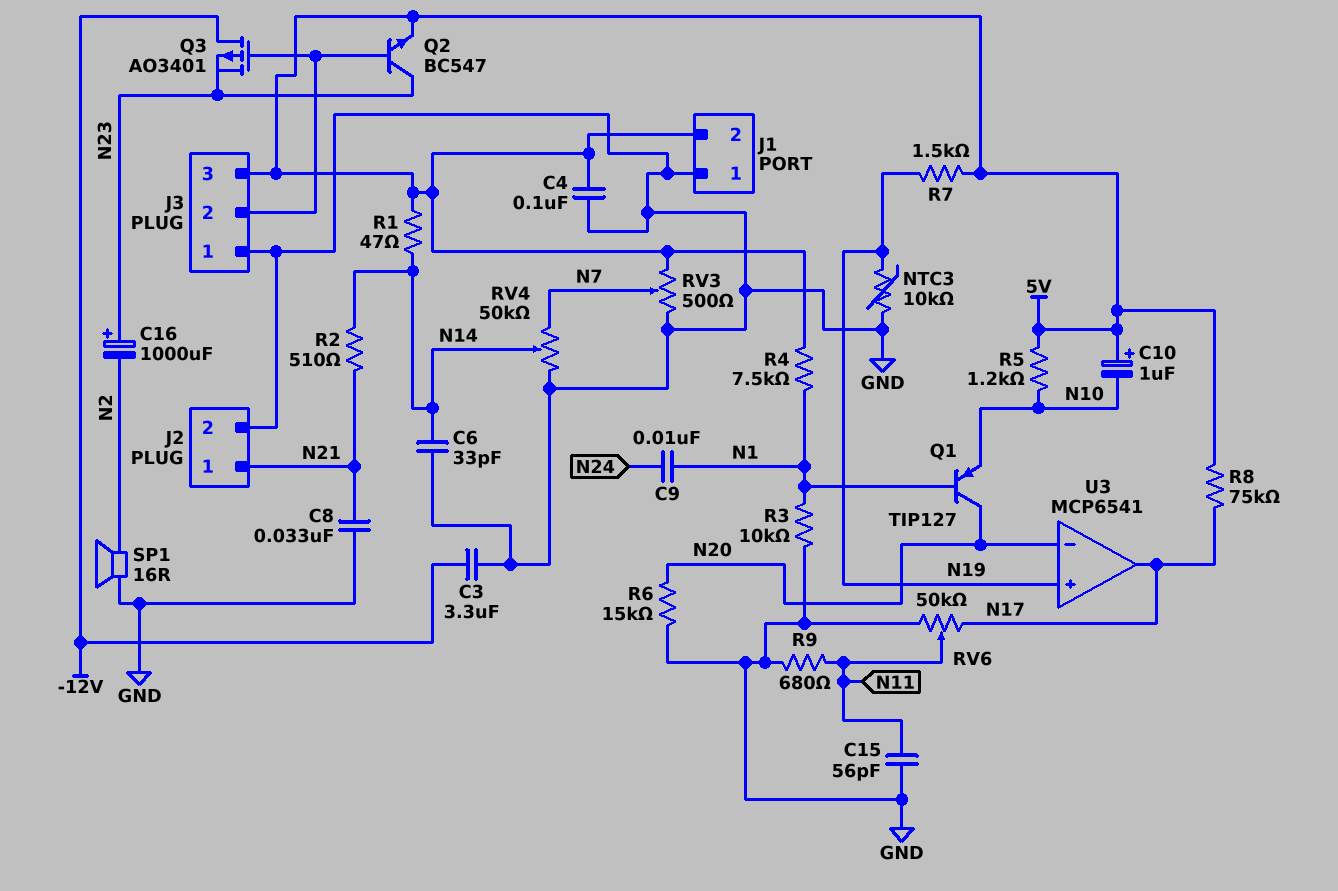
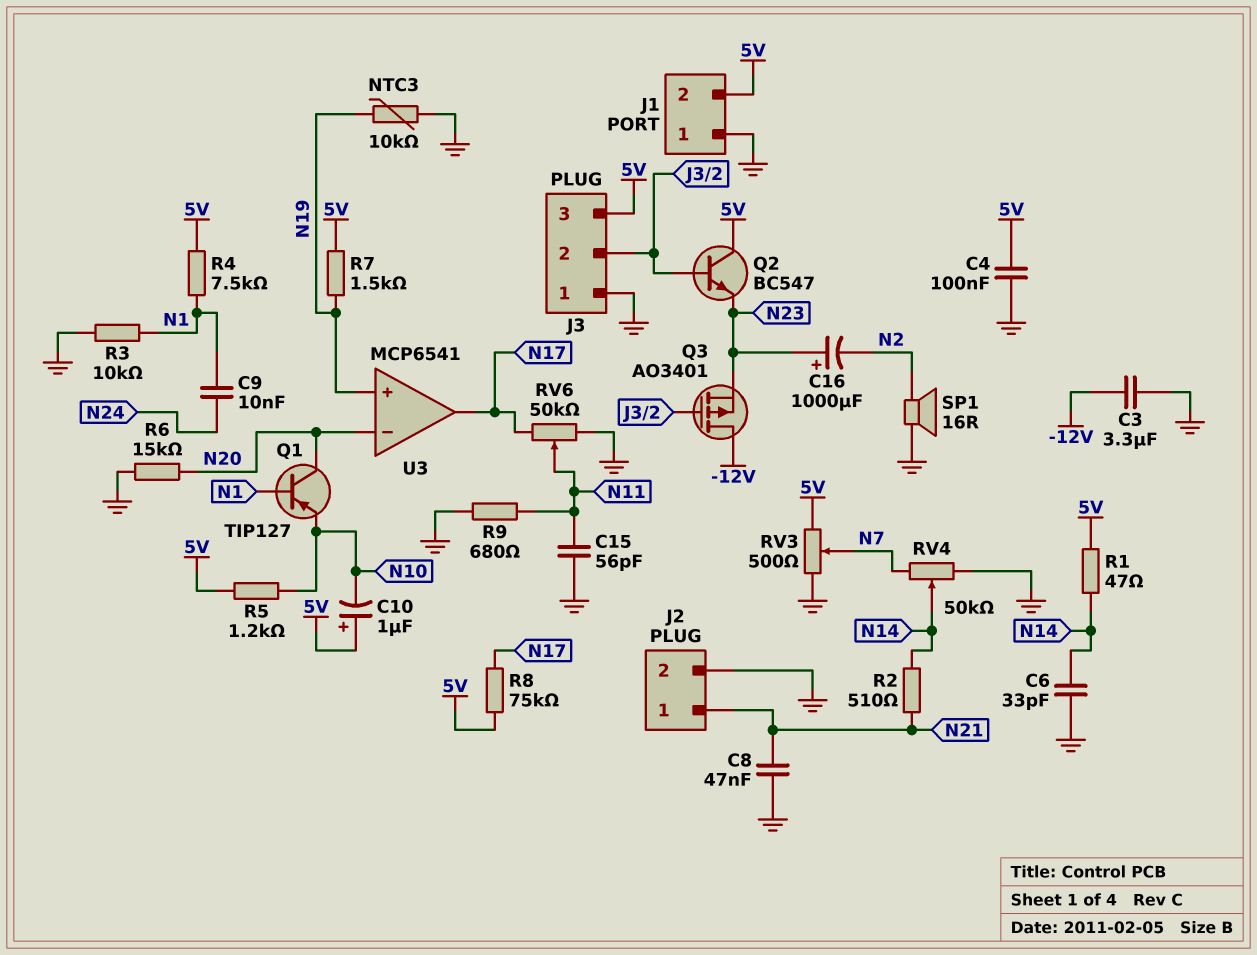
C8: 33nF (GND, N21) -> 47nF (GND, N21)
Q2: NPN BC547 (B J3/2, C N23, E 5V) -> NPN BC547 (B J3/2, C 5V, E N23)

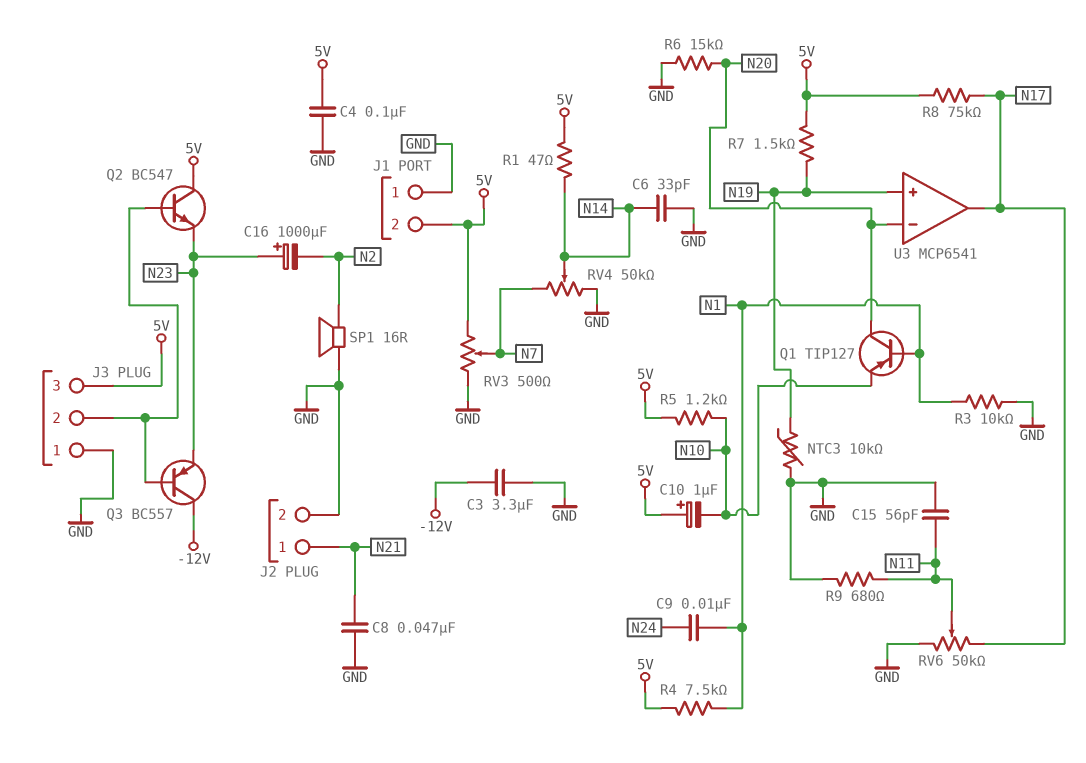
Q3: PMOS AO3401 (G J3/2, D -12V, S N23) -> PNP BC557 (B J3/2, C -12V, E N23)
R2: 510 (N14, N21) -> none

